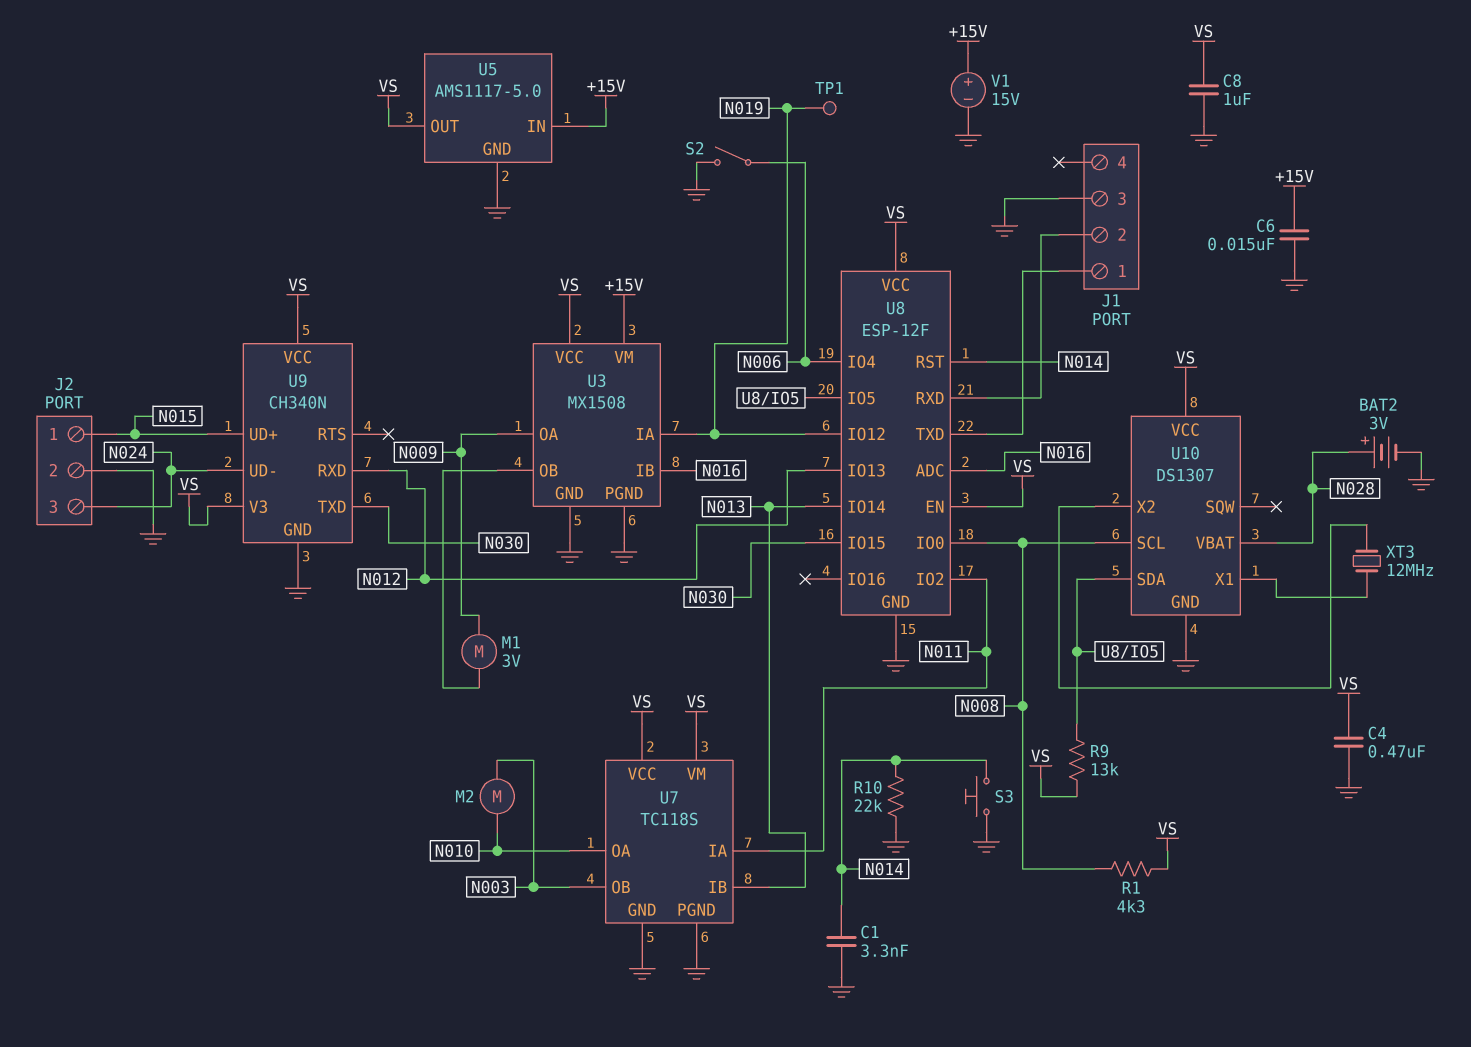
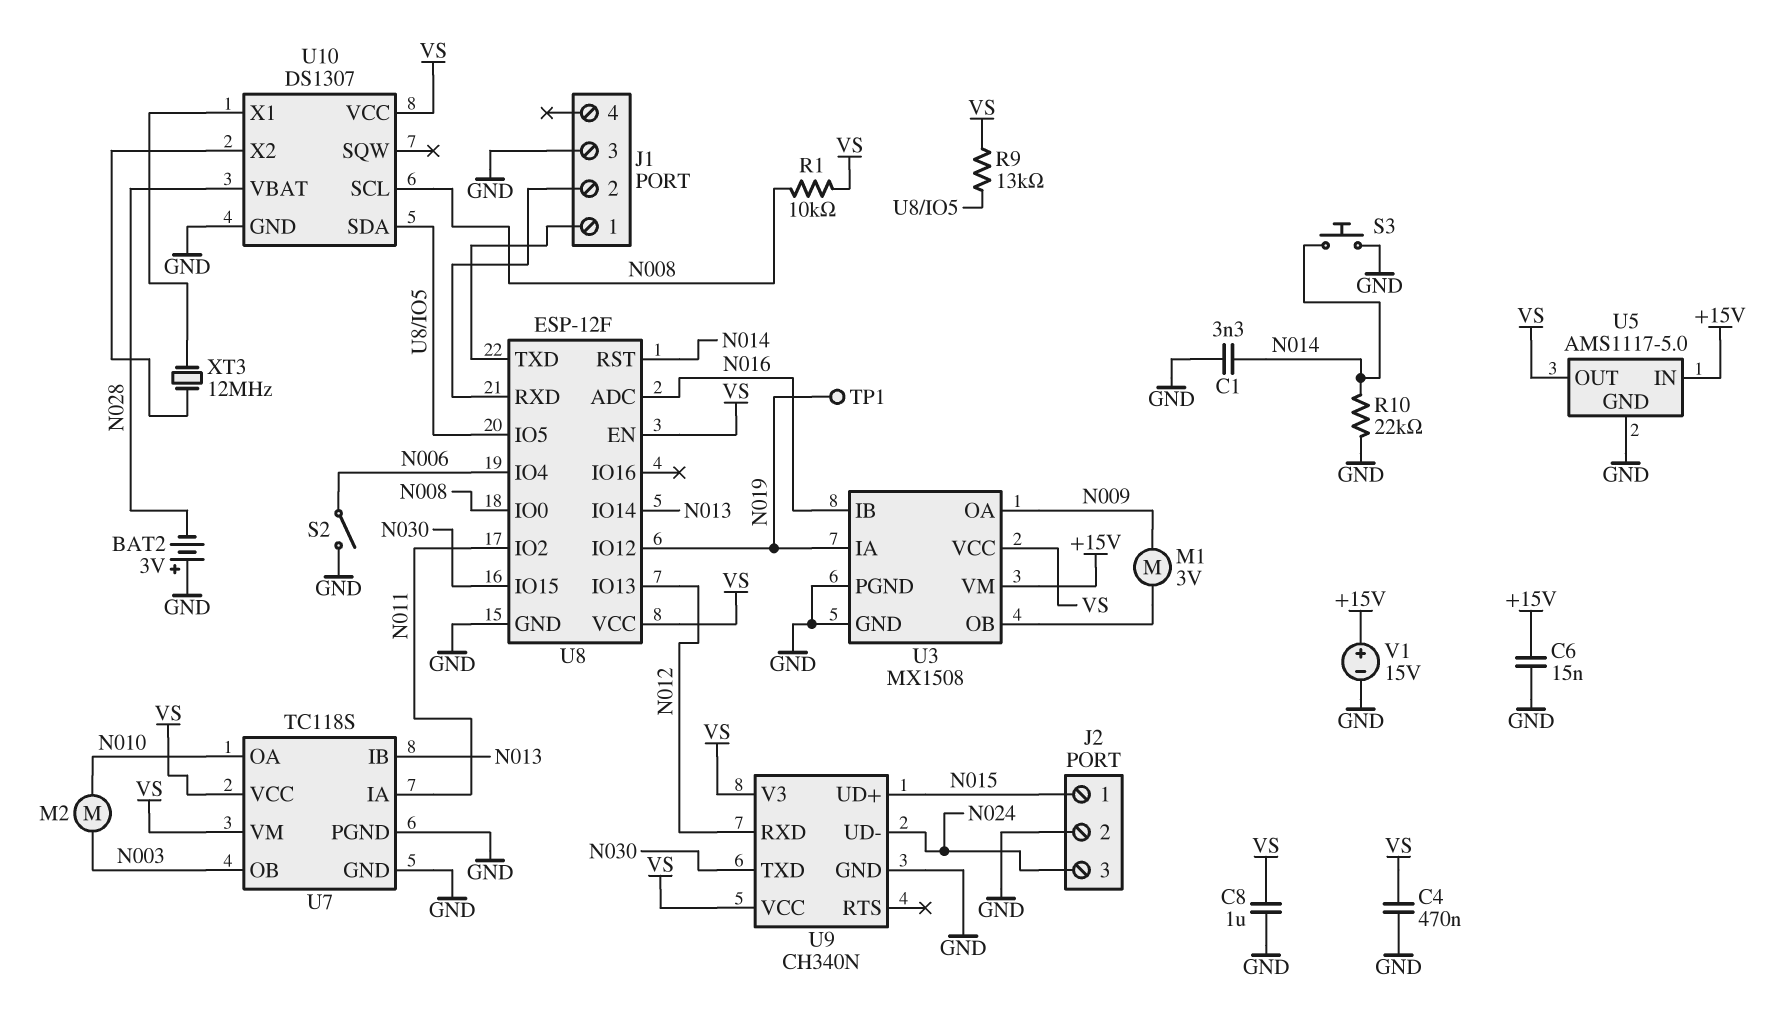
BAT2: 3V (plus N028, minus GND) -> 3V (plus GND, minus N028)
R1: 4.3k (N008, VS) -> 10k (N008, VS)

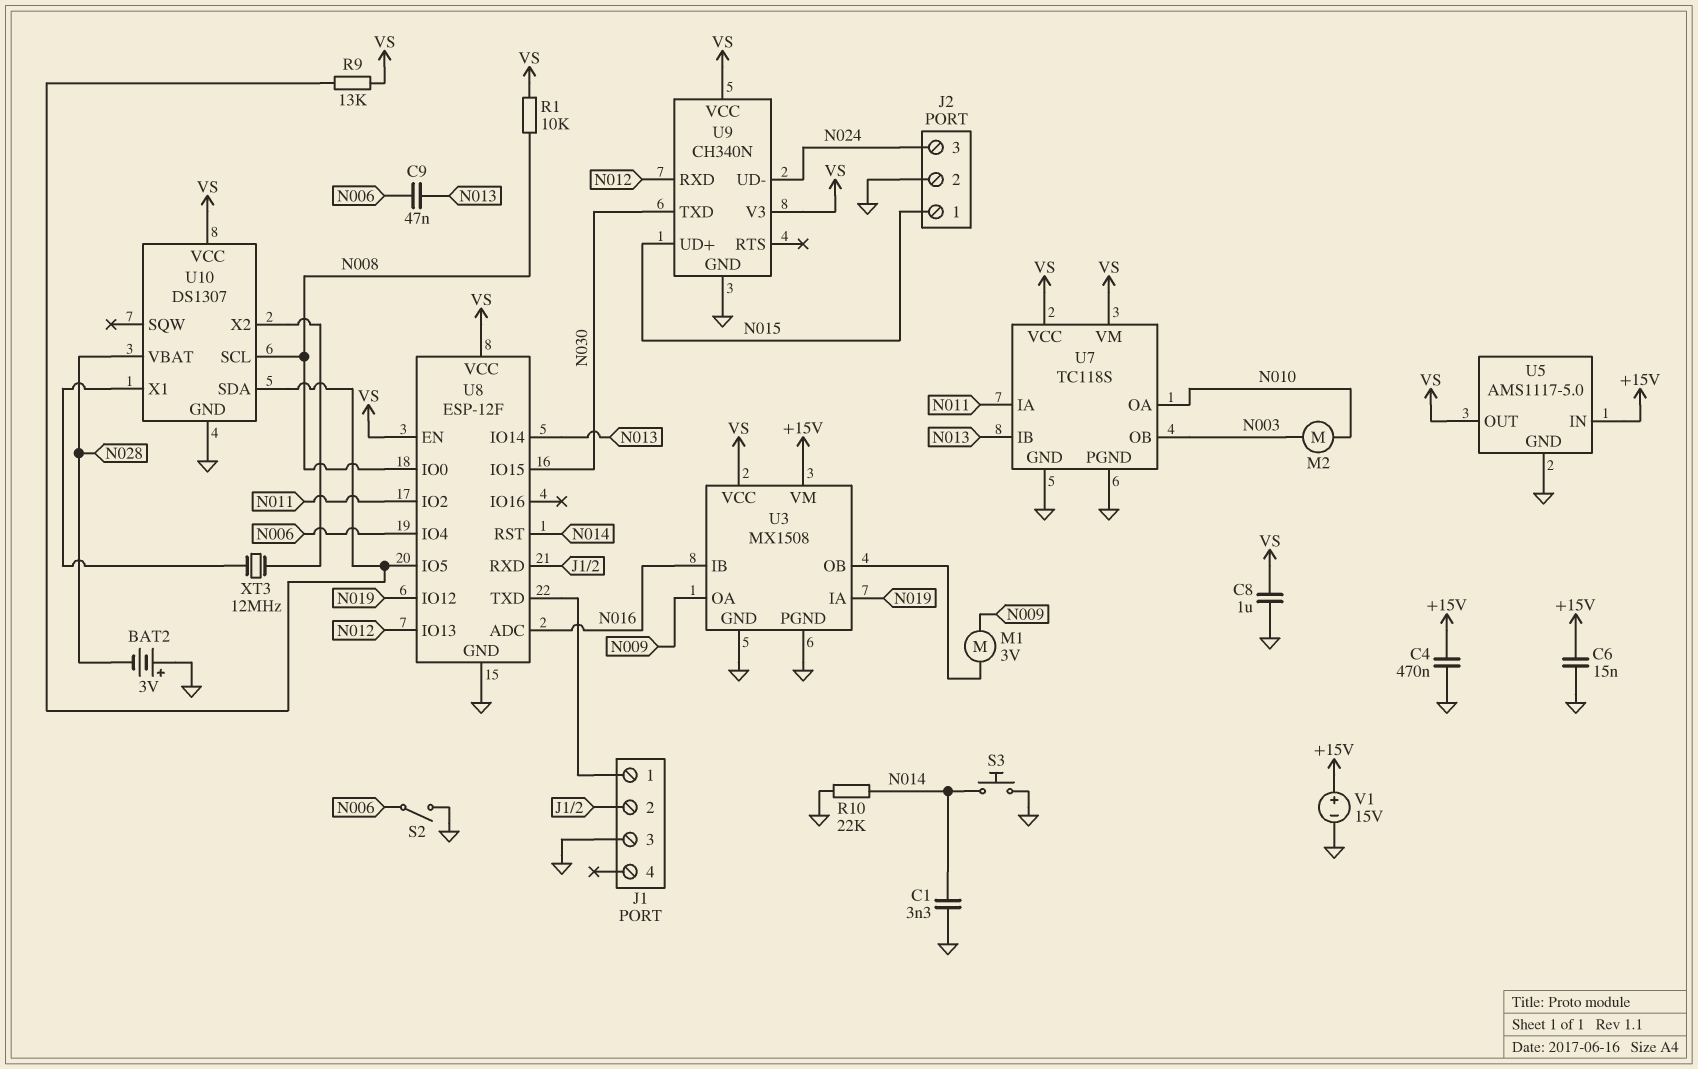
C4: 470nF (GND, VS) -> 470nF (+15V, GND)
C9: none -> 47nF (N006, N013)
TP1: test point (N019) -> none

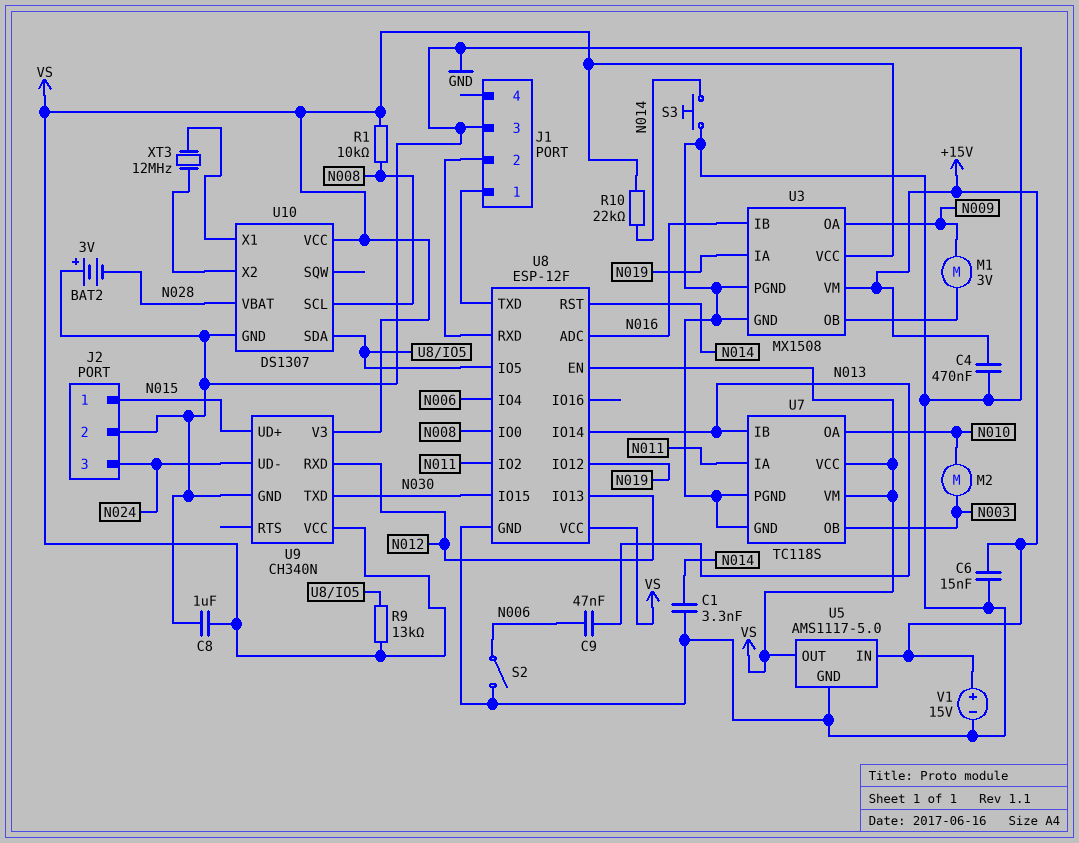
R10: 22k (GND, N014) -> 22k (N014, VS)

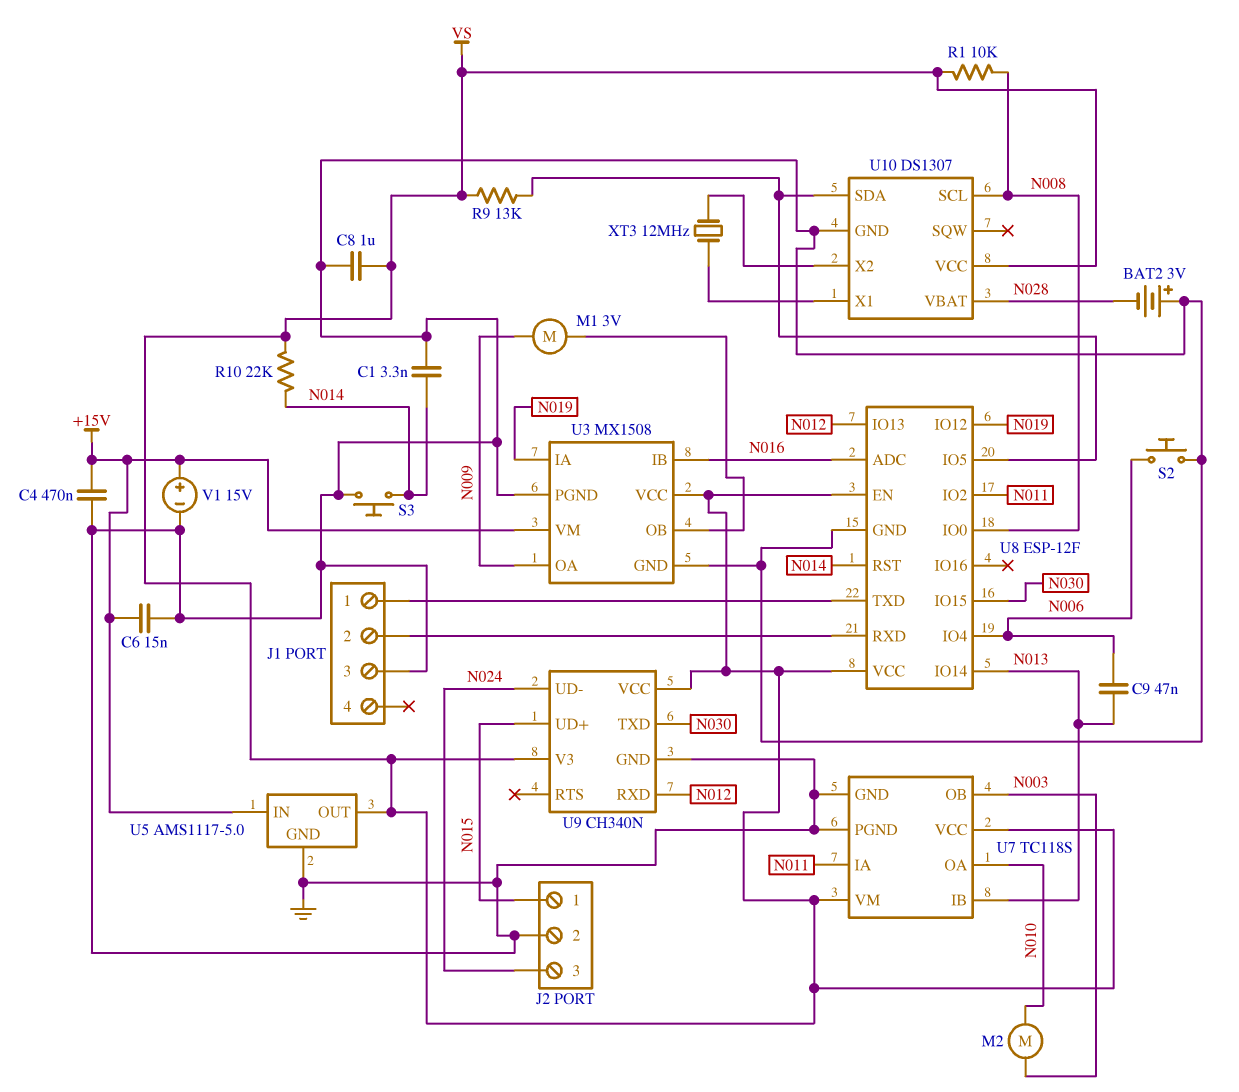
S2: switch (GND, N006) -> button (GND, N006)

